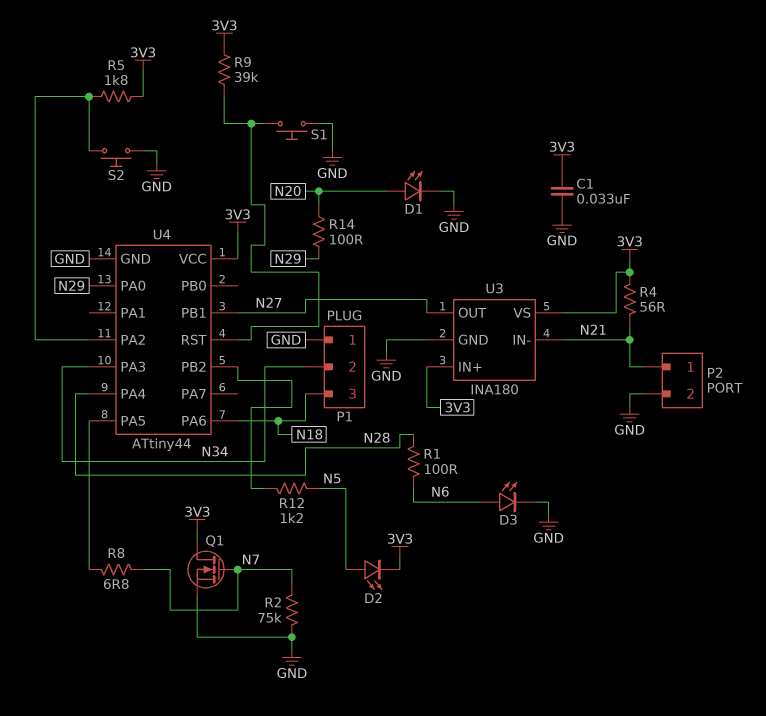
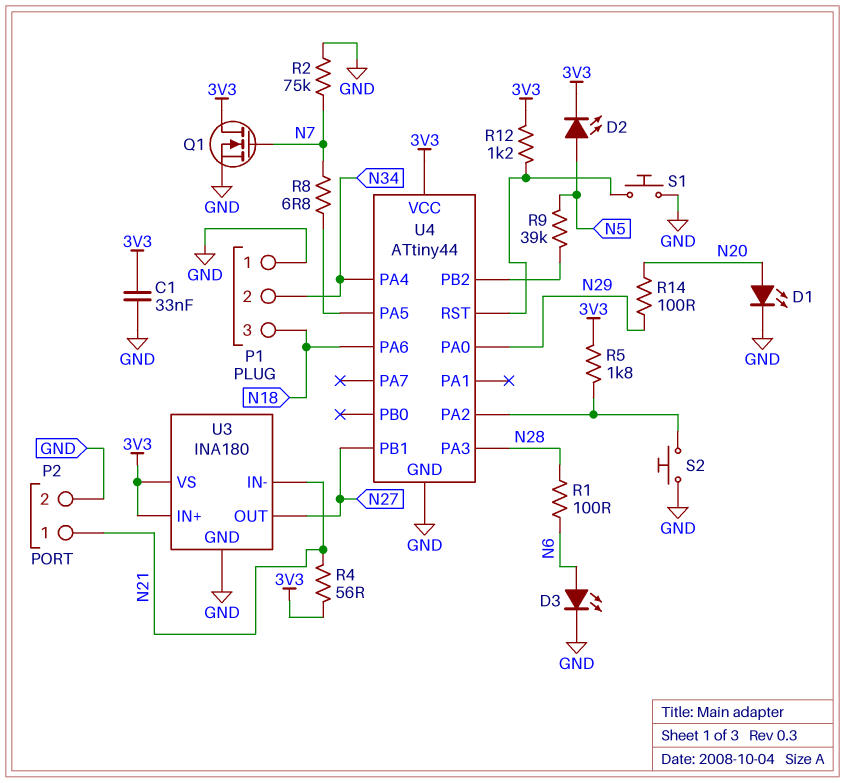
R9: 39k (3V3, U4/RST) -> 39k (N5, U4/PB2)
R12: 1.2k (N5, U4/PB2) -> 1.2k (3V3, U4/RST)
U4 pin PA3: N34 -> N28
U4 pin PA4: N28 -> N34

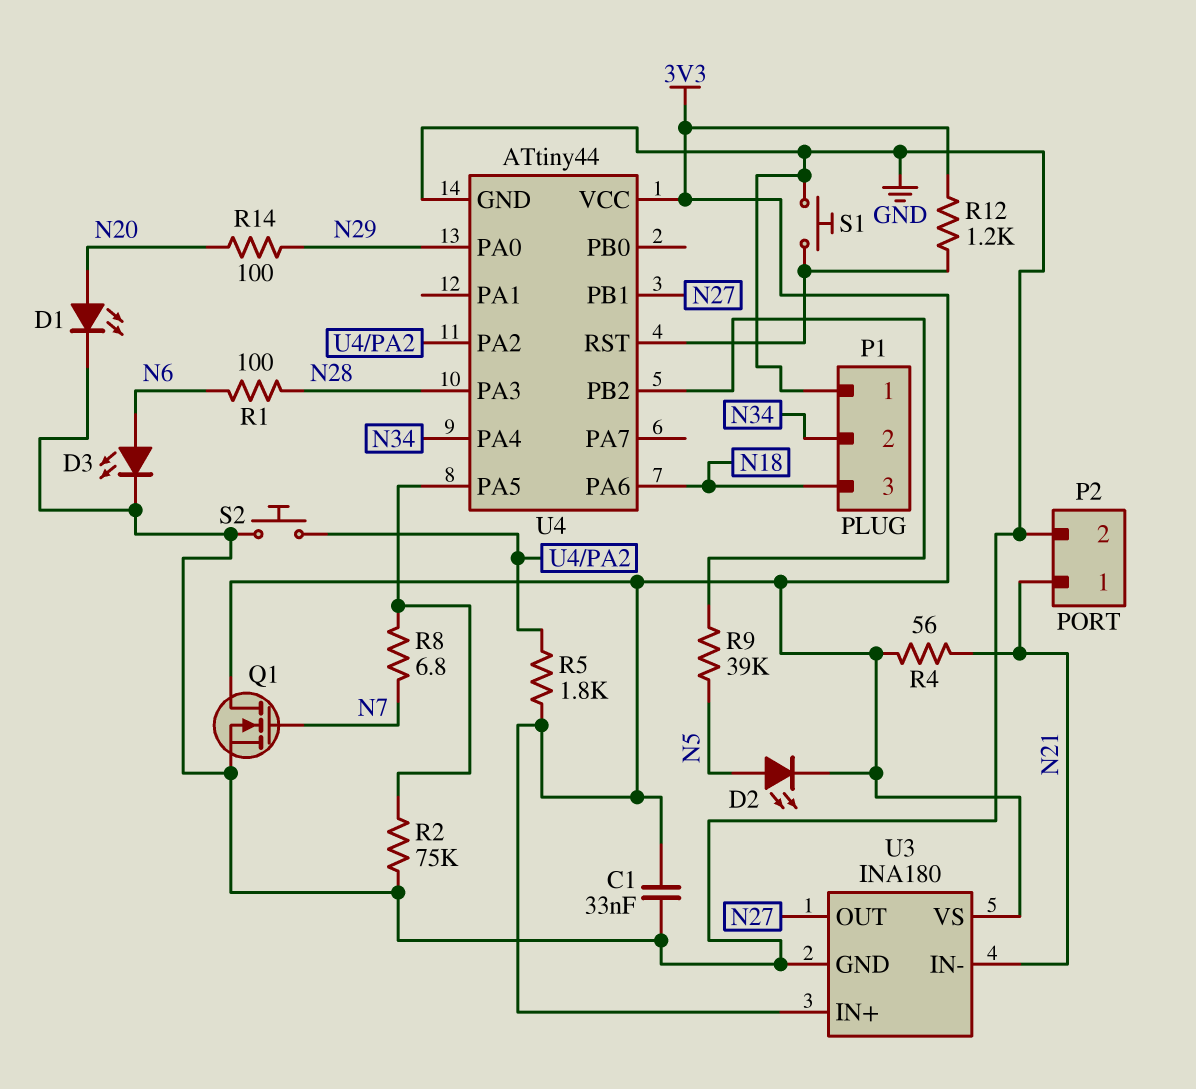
R2: 75k (GND, N7) -> 75k (GND, U4/PA5)

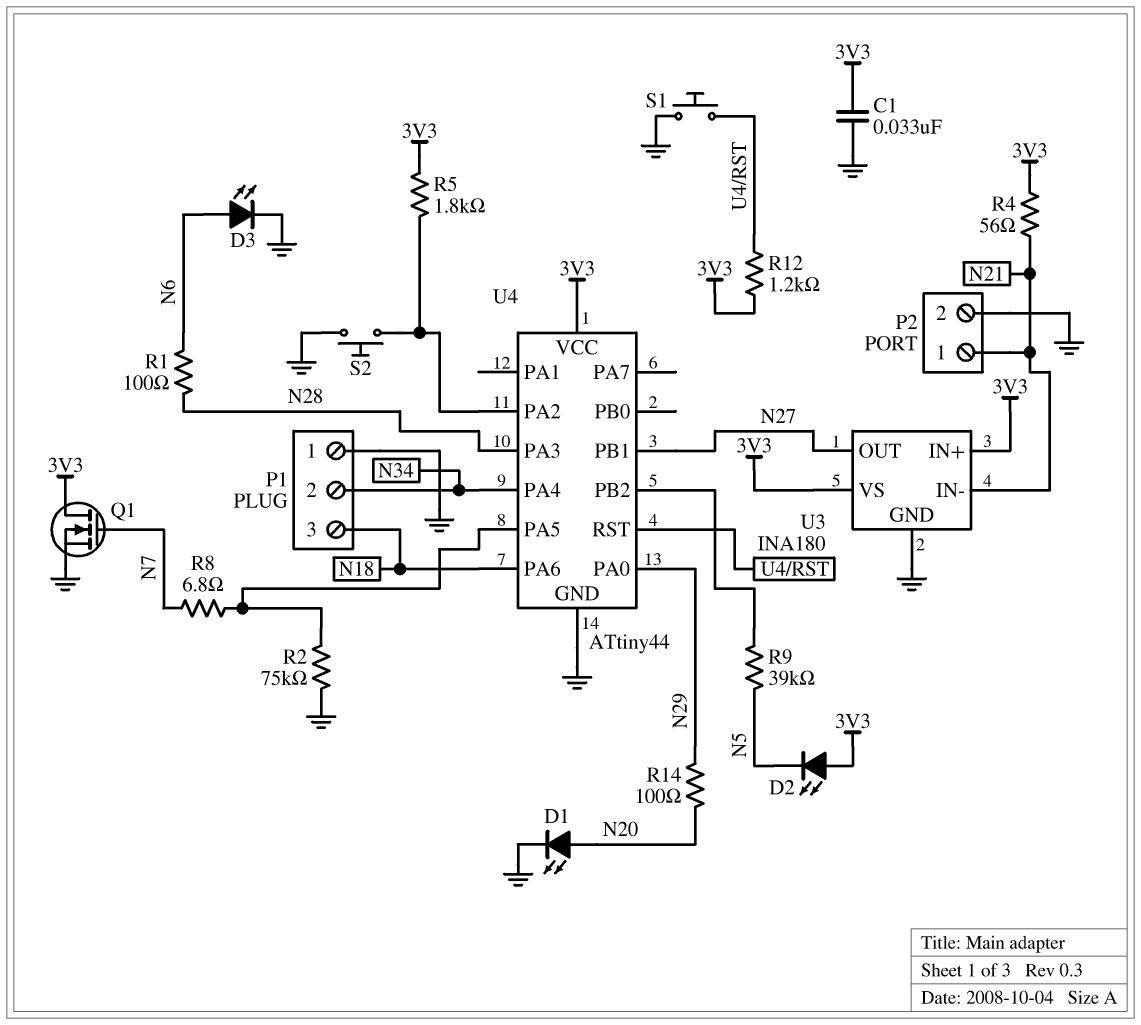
D2: LED (A N5, K 3V3) -> LED (A 3V3, K N5)

